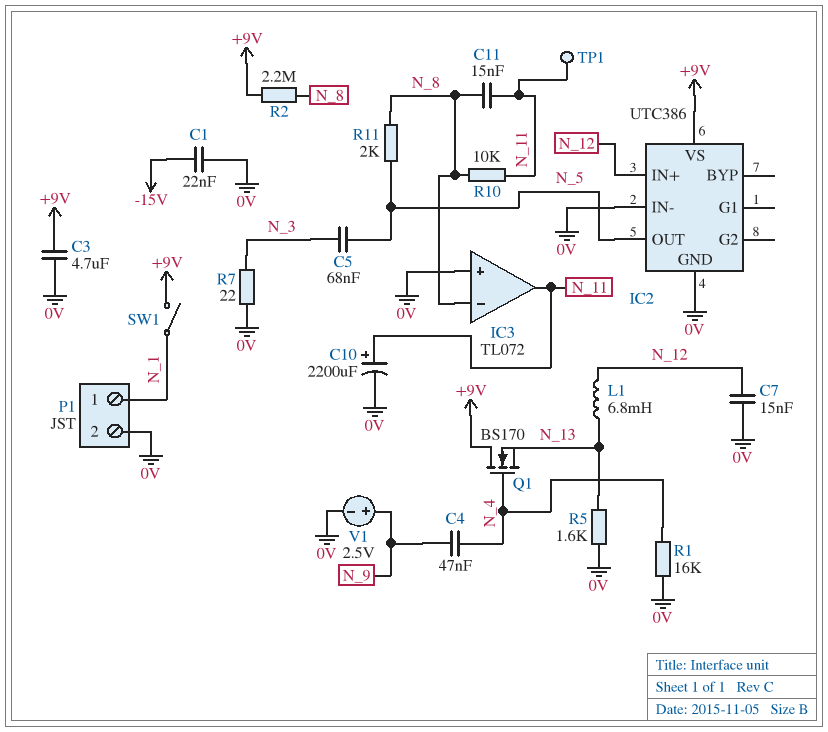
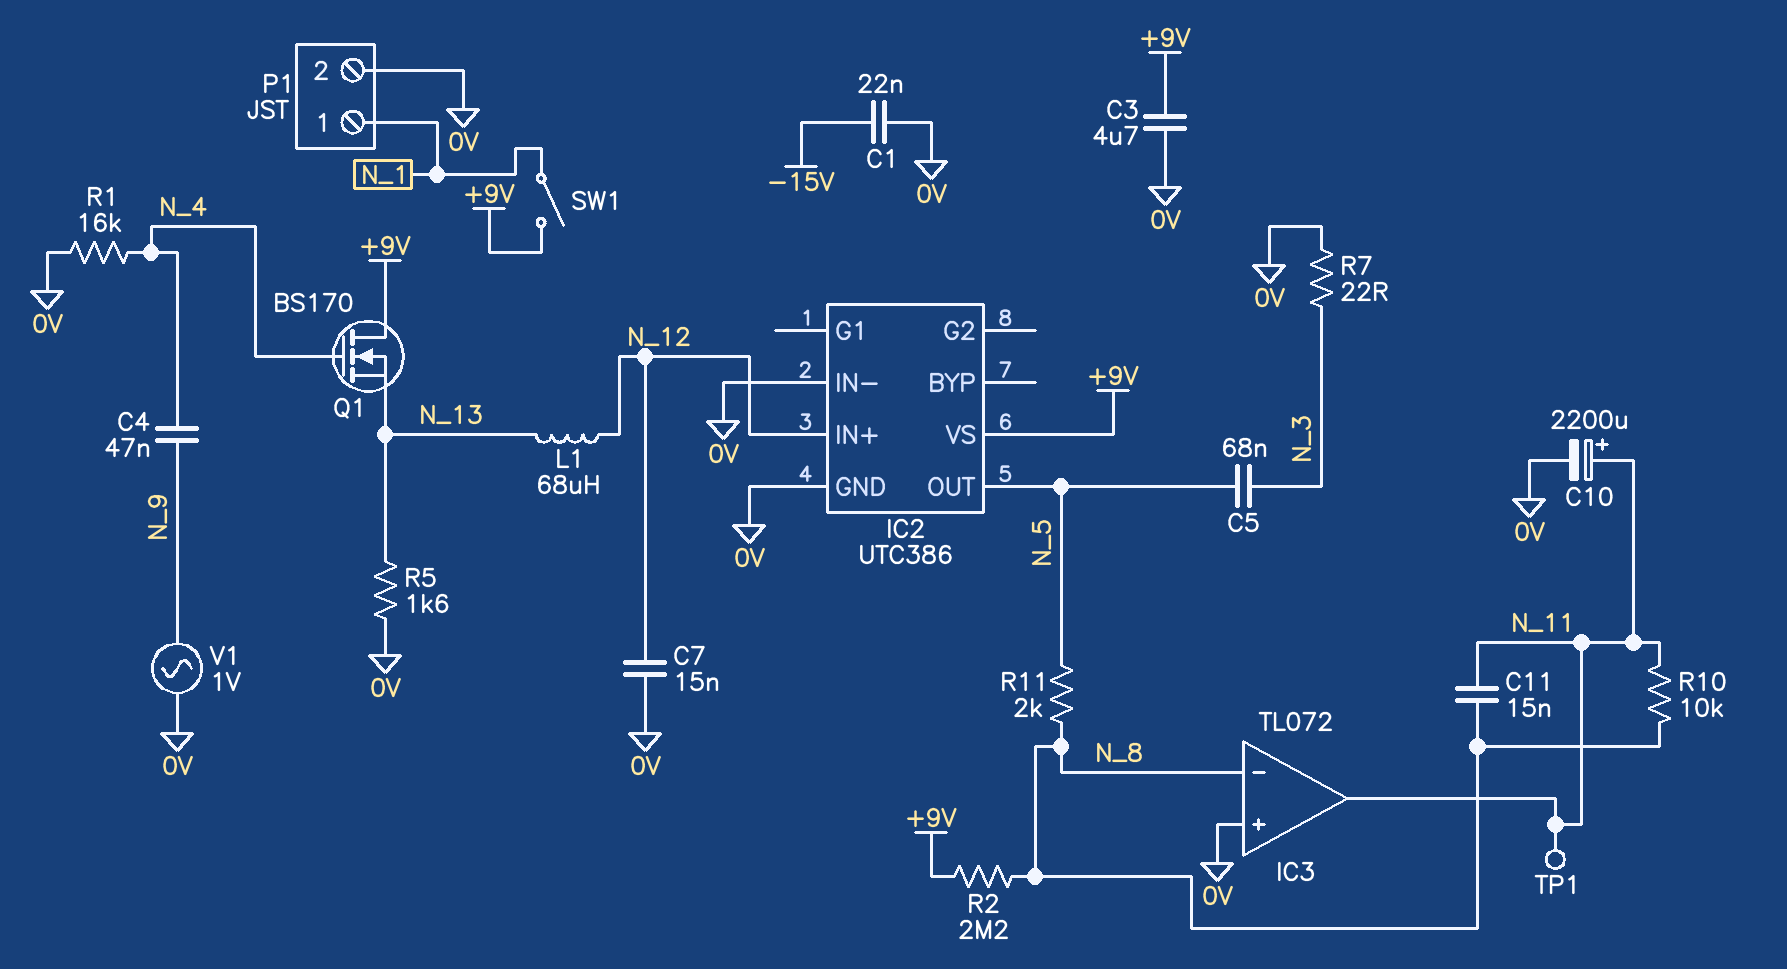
L1: 6.8mH (N_12, N_13) -> 68uH (N_12, N_13)
V1: 2.5V (plus N_9, minus 0V) -> AC 1V (0V, N_9)

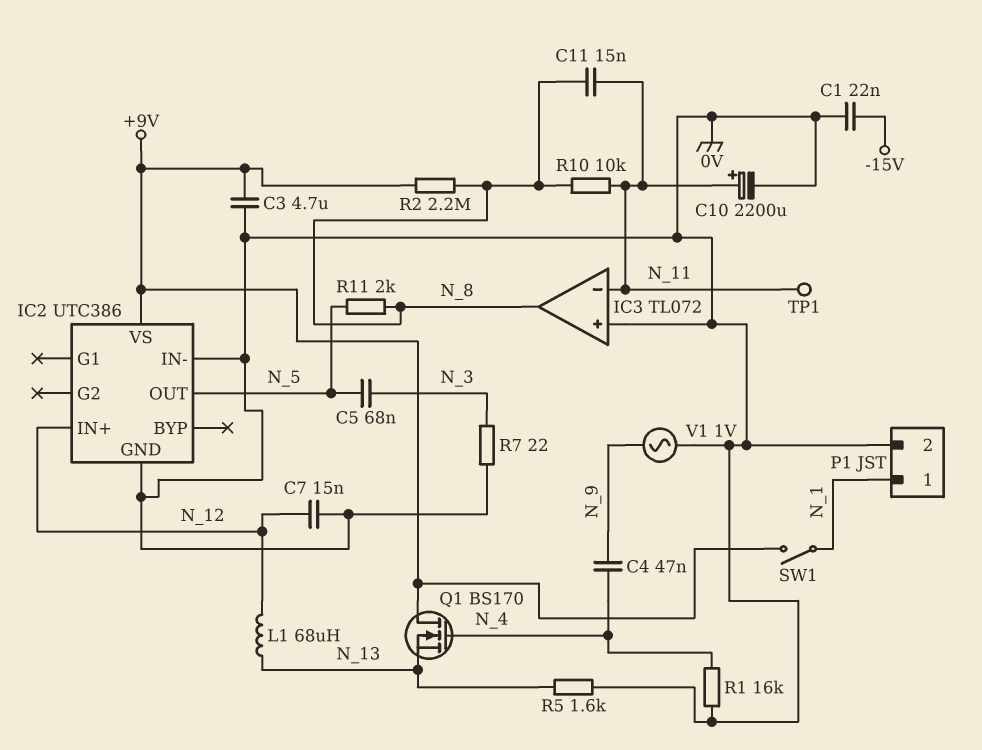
IC3 pin in-: N_8 -> N_11
IC3 pin out: N_11 -> N_8

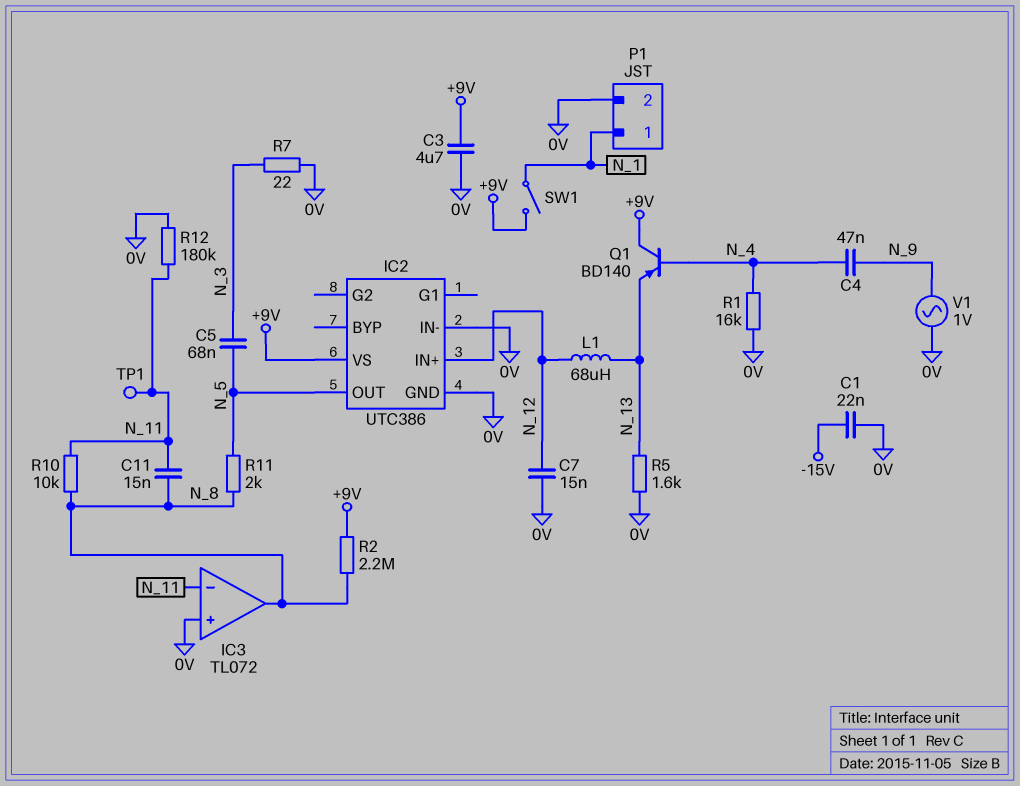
C10: 2200uF (plus N_11, minus 0V) -> none
Q1: NMOS BS170 (G N_4, D +9V, S N_13) -> PNP BD140 (B N_4, C +9V, E N_13)
R12: none -> 180k (0V, N_11)

